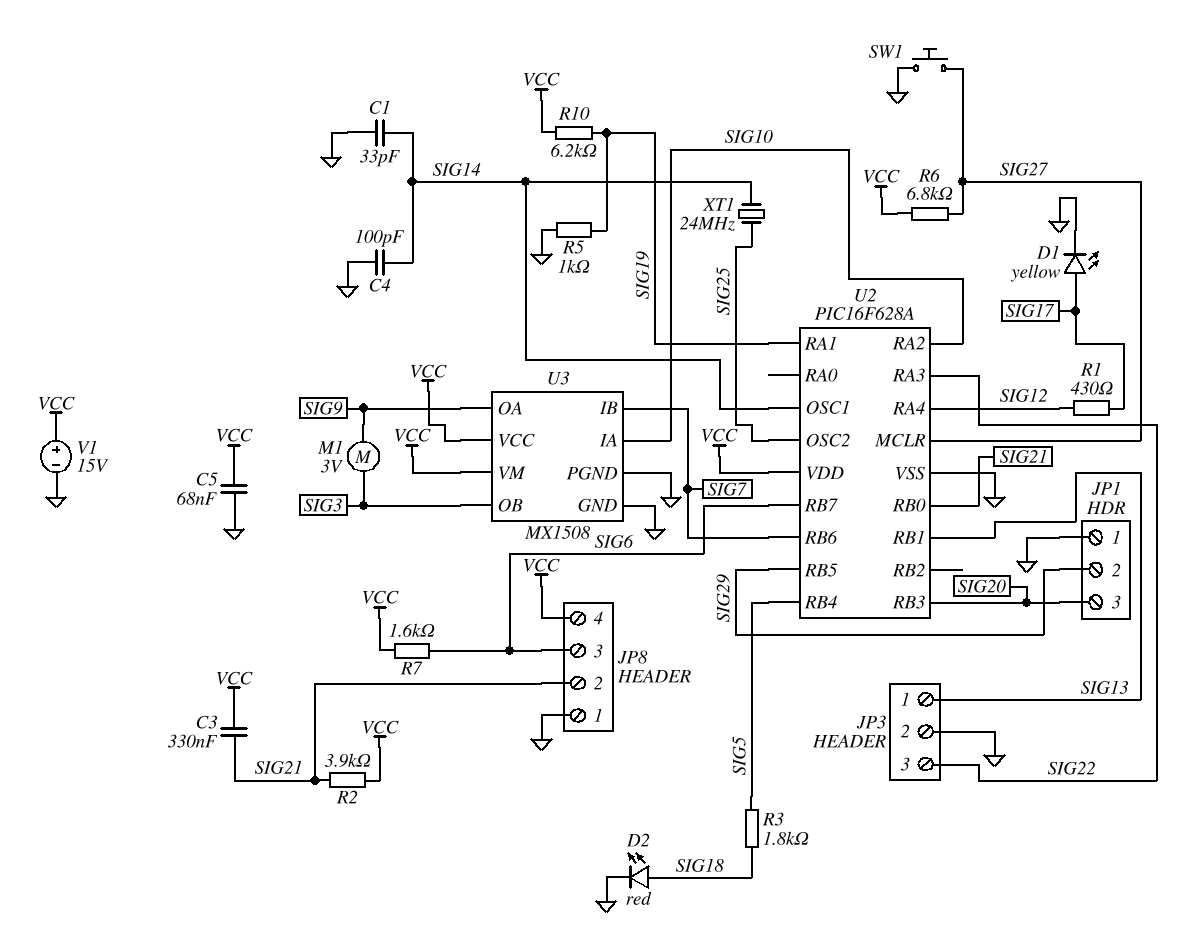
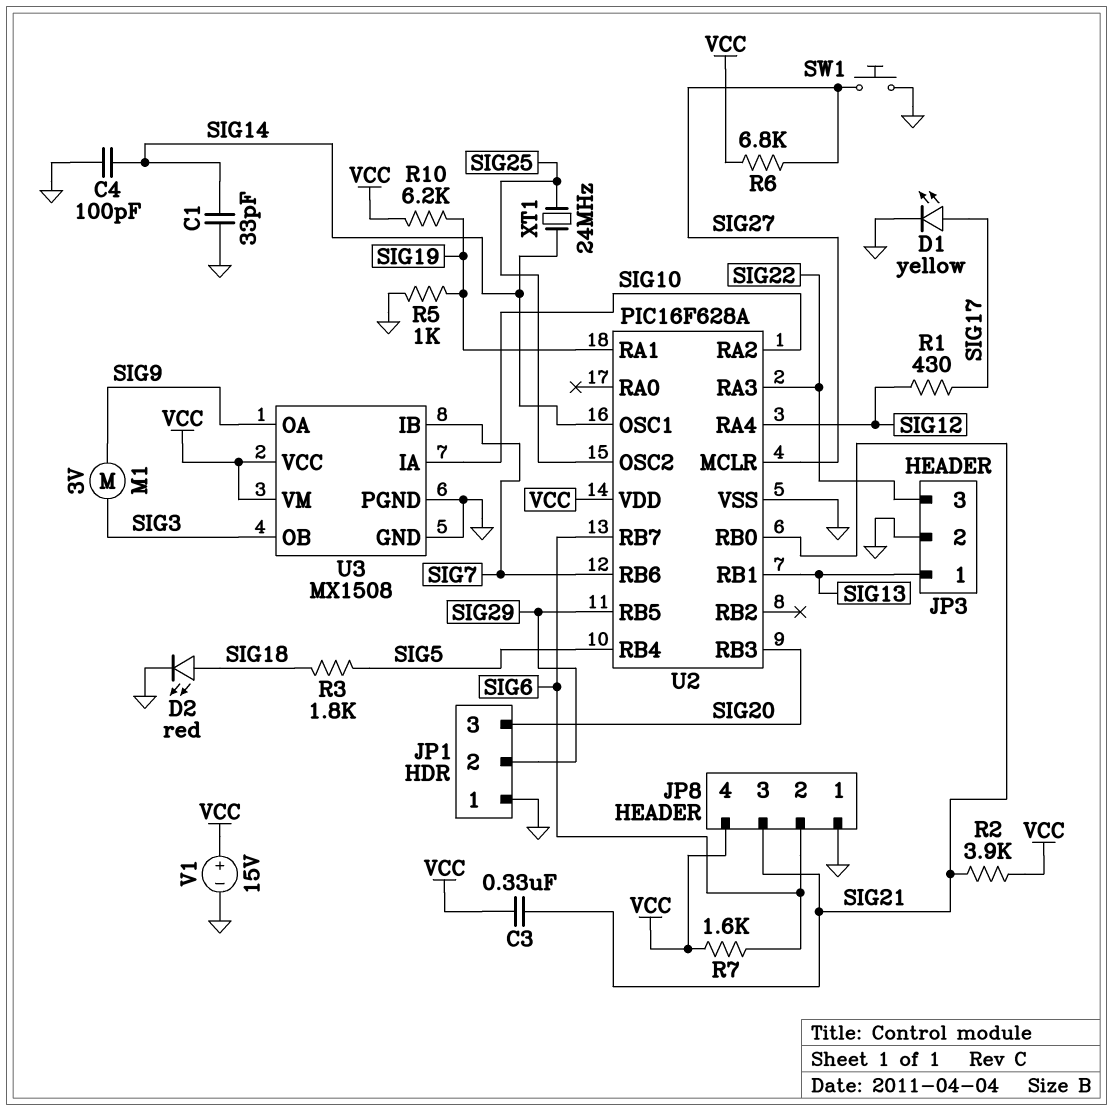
C5: 68nF (GND, VCC) -> none
JP8 pin 2: SIG21 -> SIG6
JP8 pin 3: SIG6 -> SIG21

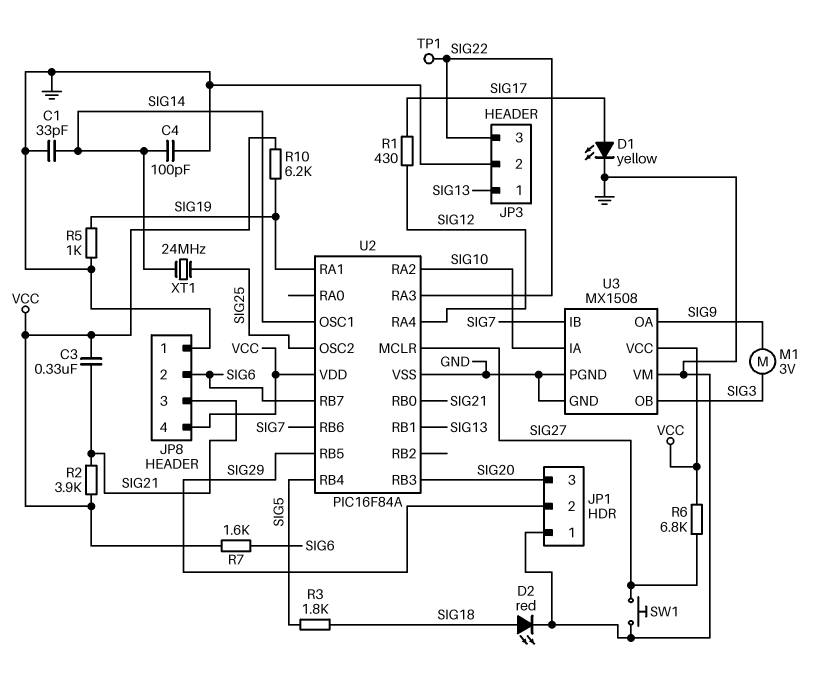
TP1: none -> test point (SIG22)
U2: PIC16F628A -> PIC16F84A
U3 pin VM: VCC -> GND
V1: 15V (plus VCC, minus GND) -> none

